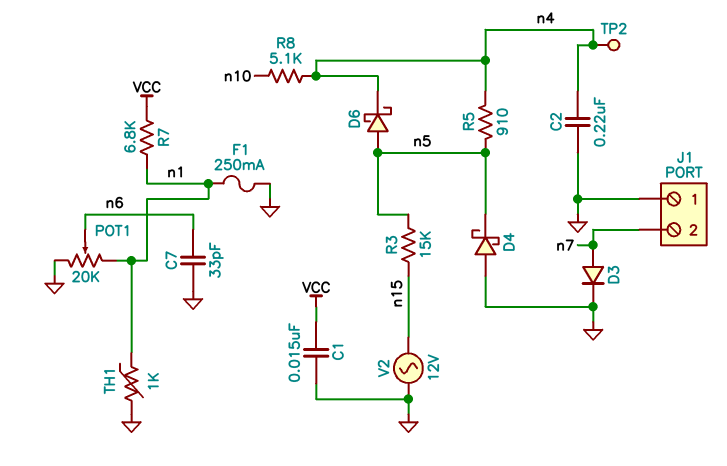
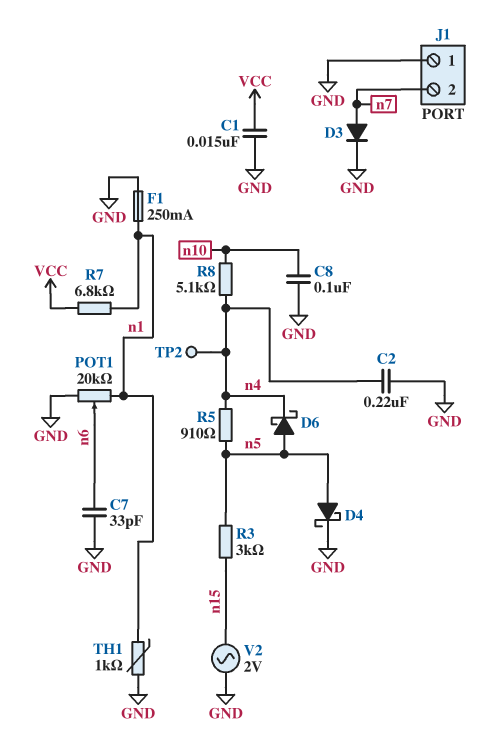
C8: none -> 100nF (GND, n10)
D4: schottky (A GND, K n5) -> schottky (A n5, K GND)
R3: 15k (n5, n15) -> 3k (n5, n15)
V2: AC 12V (GND, n15) -> AC 2V (GND, n15)

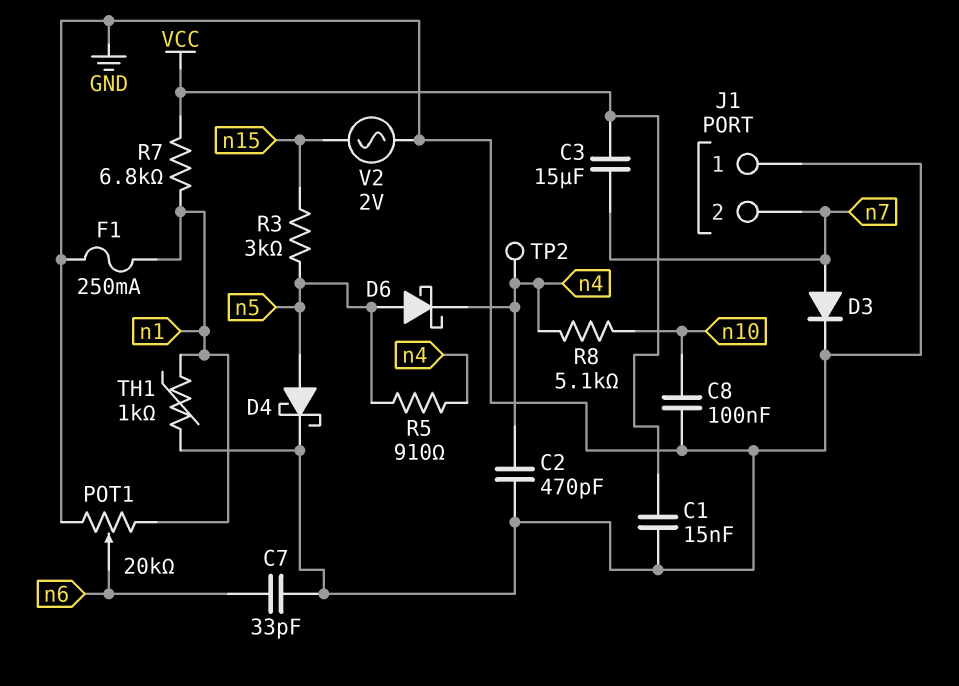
C2: 220nF (GND, n4) -> 470pF (GND, n4)
C3: none -> 15uF (VCC, n7)

